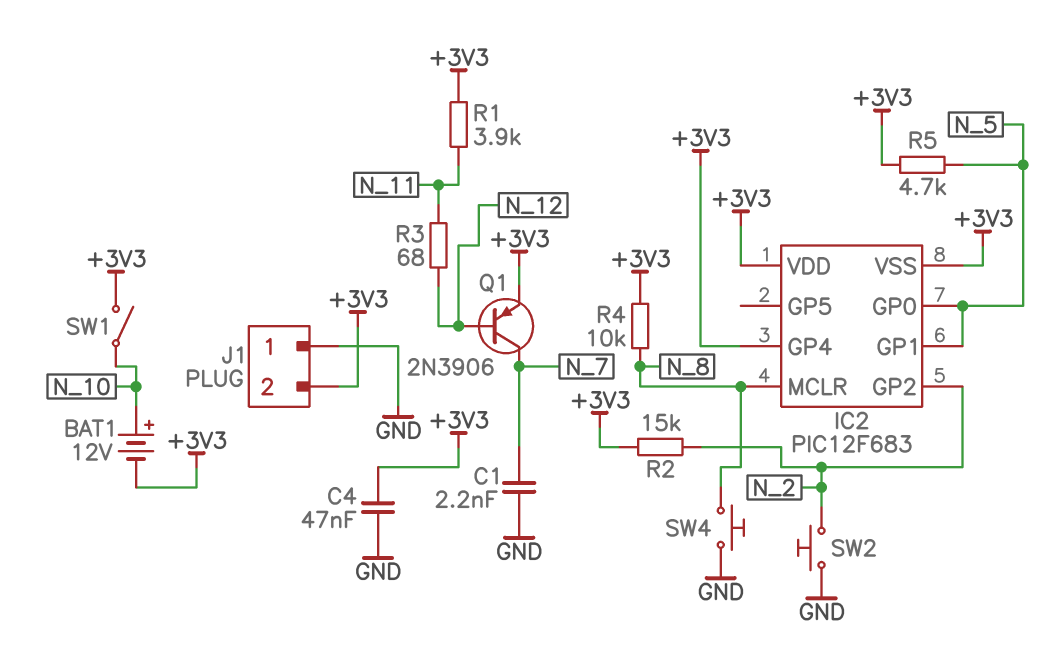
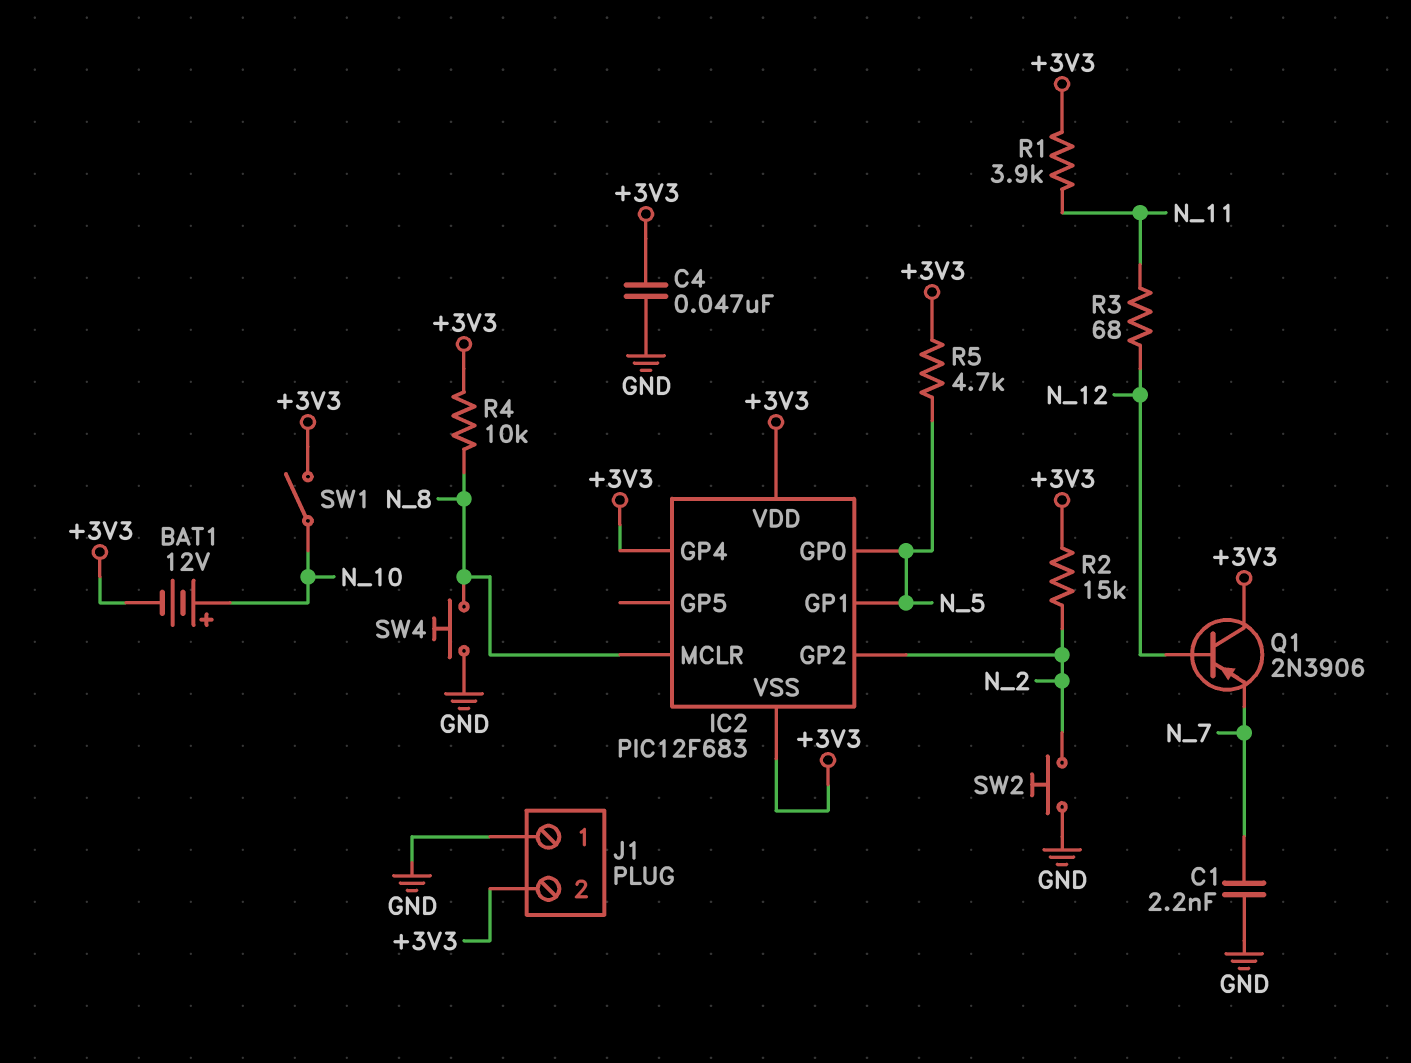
Q1: PNP 2N3906 (B N_12, C N_7, E +3V3) -> PNP 2N3906 (B N_12, C +3V3, E N_7)

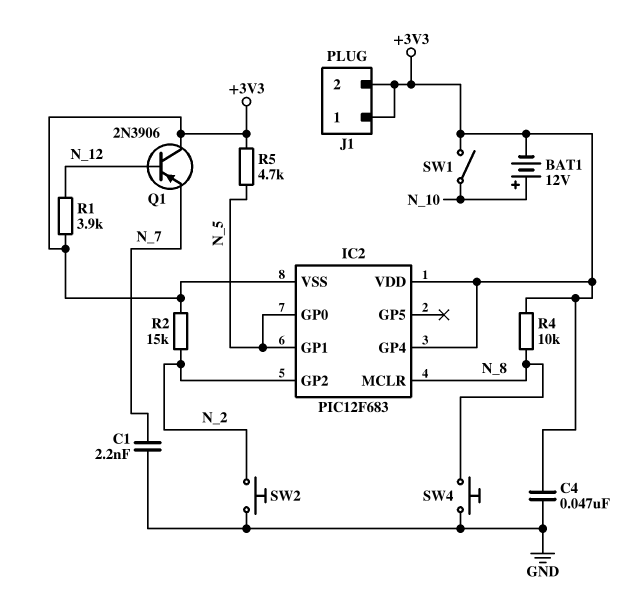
J1 pin 1: GND -> +3V3
R1: 3.9k (+3V3, N_11) -> 3.9k (+3V3, N_12)
R3: 68 (N_11, N_12) -> none

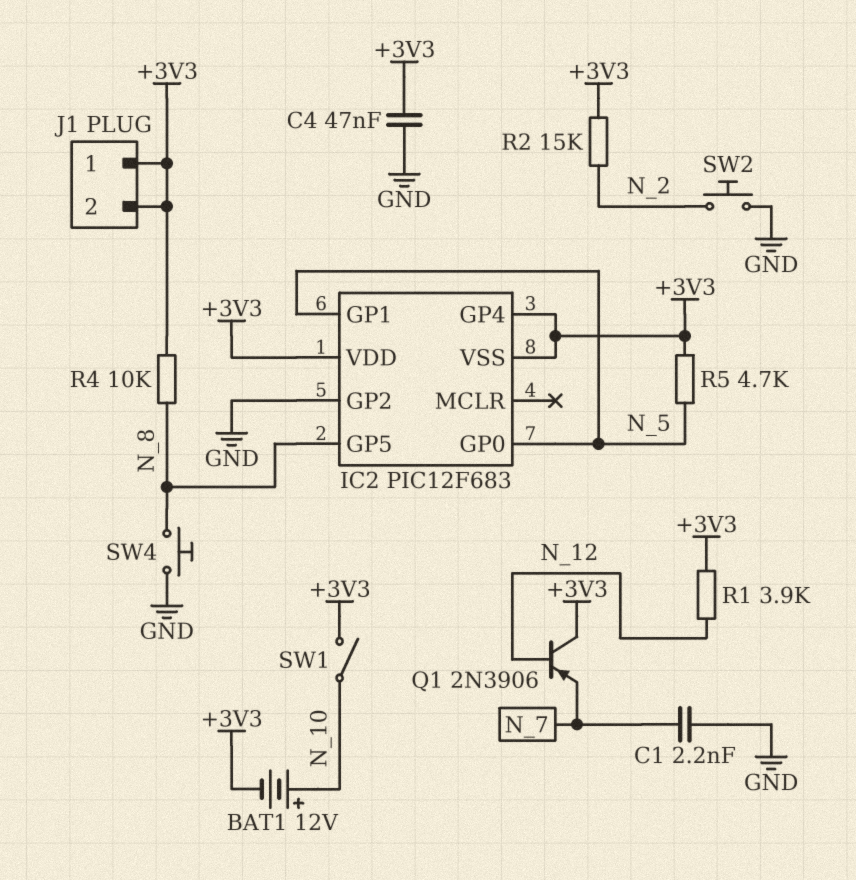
IC2 pin GP2: N_2 -> GND
IC2 pin GP5: none -> N_8
IC2 pin MCLR: N_8 -> none

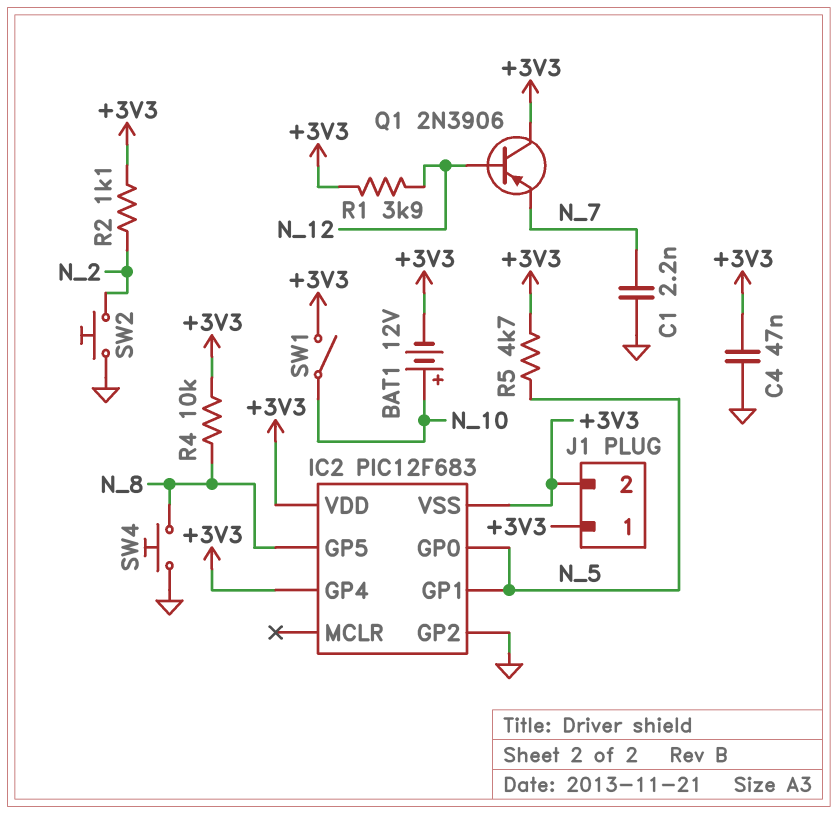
R2: 15k (+3V3, N_2) -> 1.1k (+3V3, N_2)

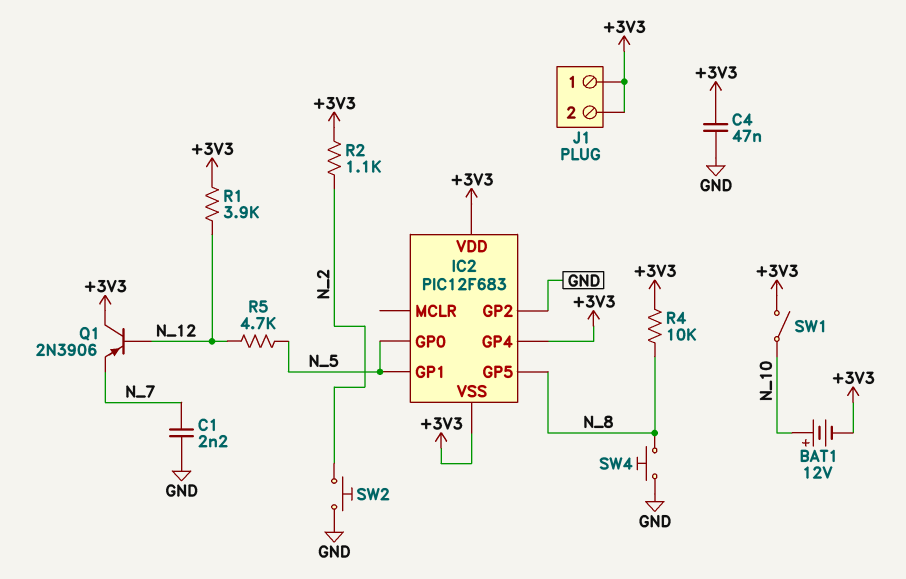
R5: 4.7k (+3V3, N_5) -> 4.7k (N_5, N_12)

